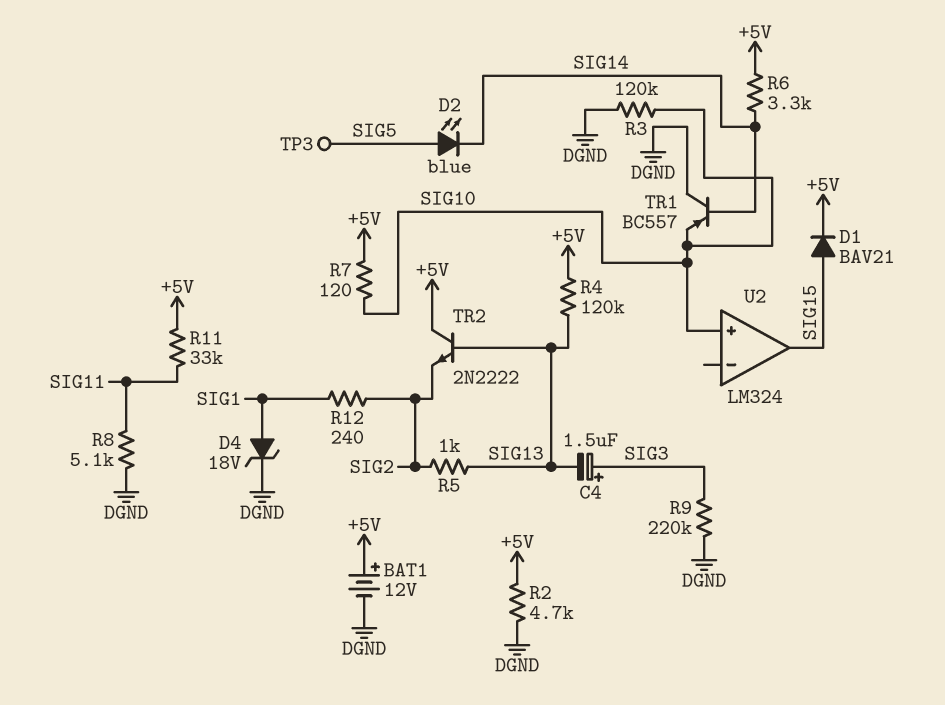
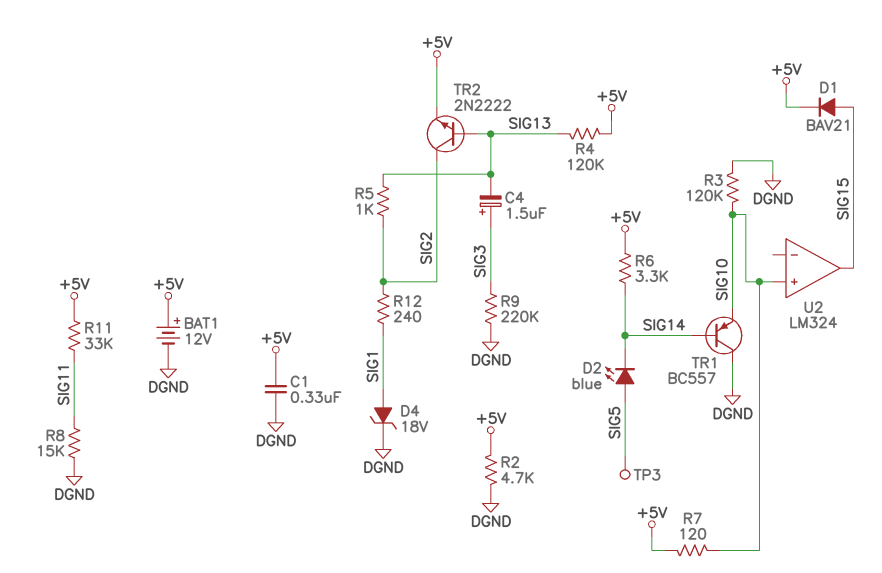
C1: none -> 330nF (+5V, DGND)
R8: 5.1k (DGND, SIG11) -> 15k (DGND, SIG11)
TR2: NPN 2N2222 (B SIG13, C +5V, E SIG2) -> NPN 2N2222 (B SIG13, C SIG2, E +5V)

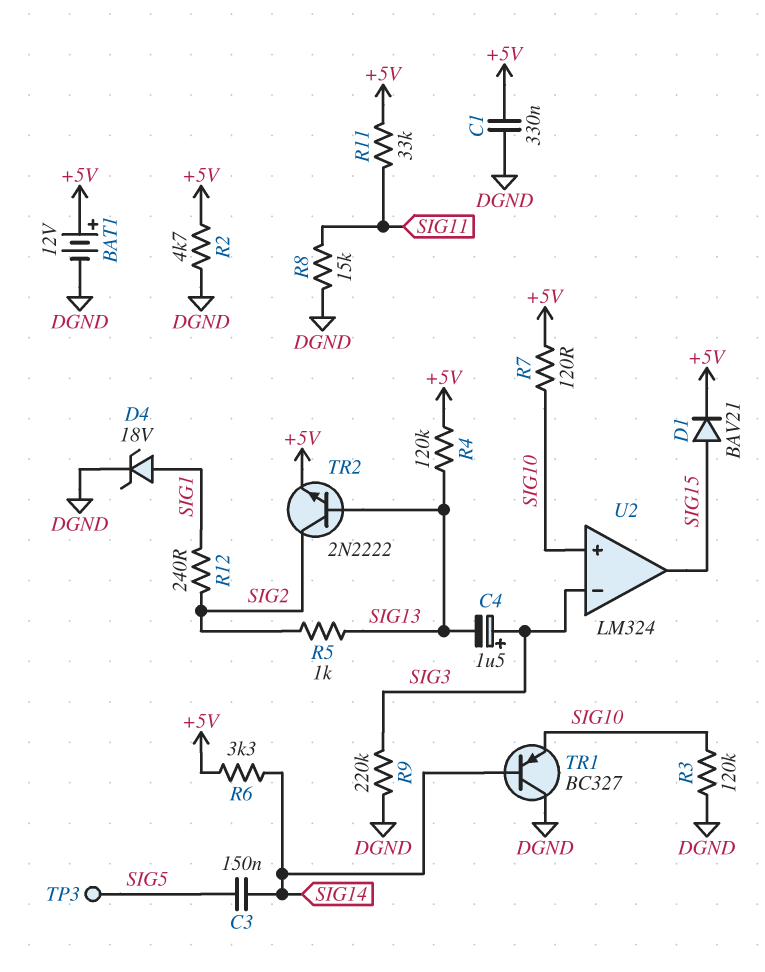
C3: none -> 150nF (SIG5, SIG14)
D2: LED blue (A SIG5, K SIG14) -> none
TR1: PNP BC557 (B SIG14, C DGND, E SIG10) -> PNP BC327 (B SIG14, C DGND, E SIG10)
U2 pin in-: none -> SIG3

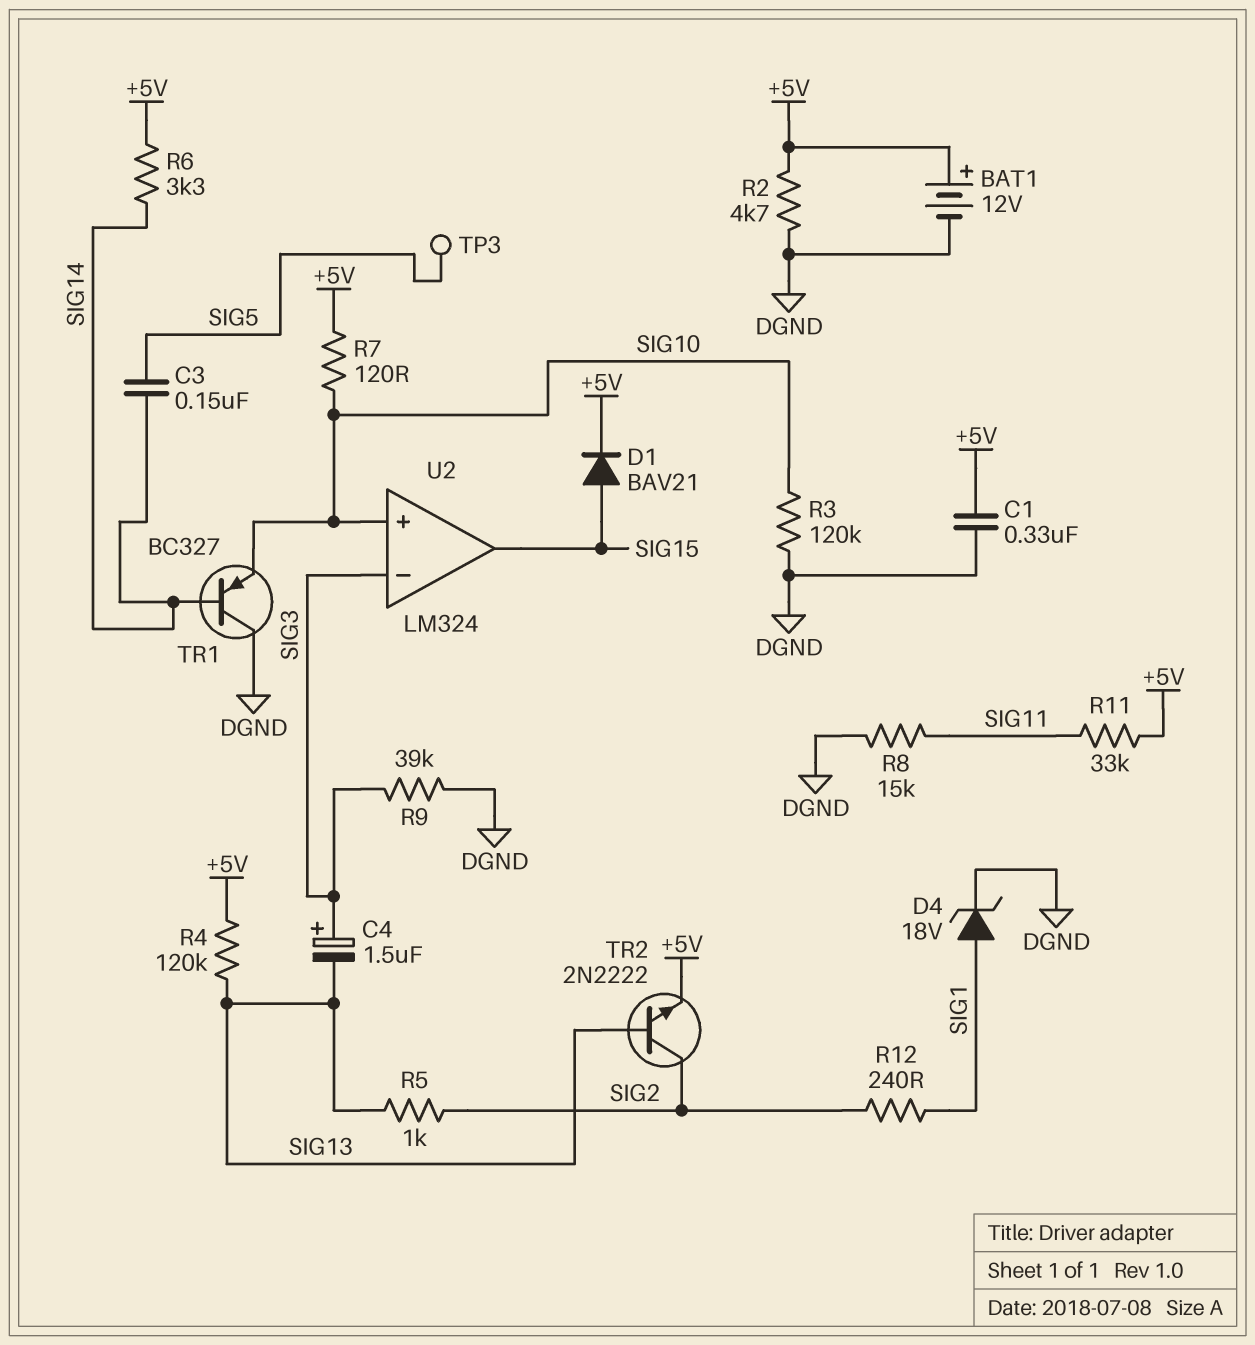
R9: 220k (DGND, SIG3) -> 39k (DGND, SIG3)

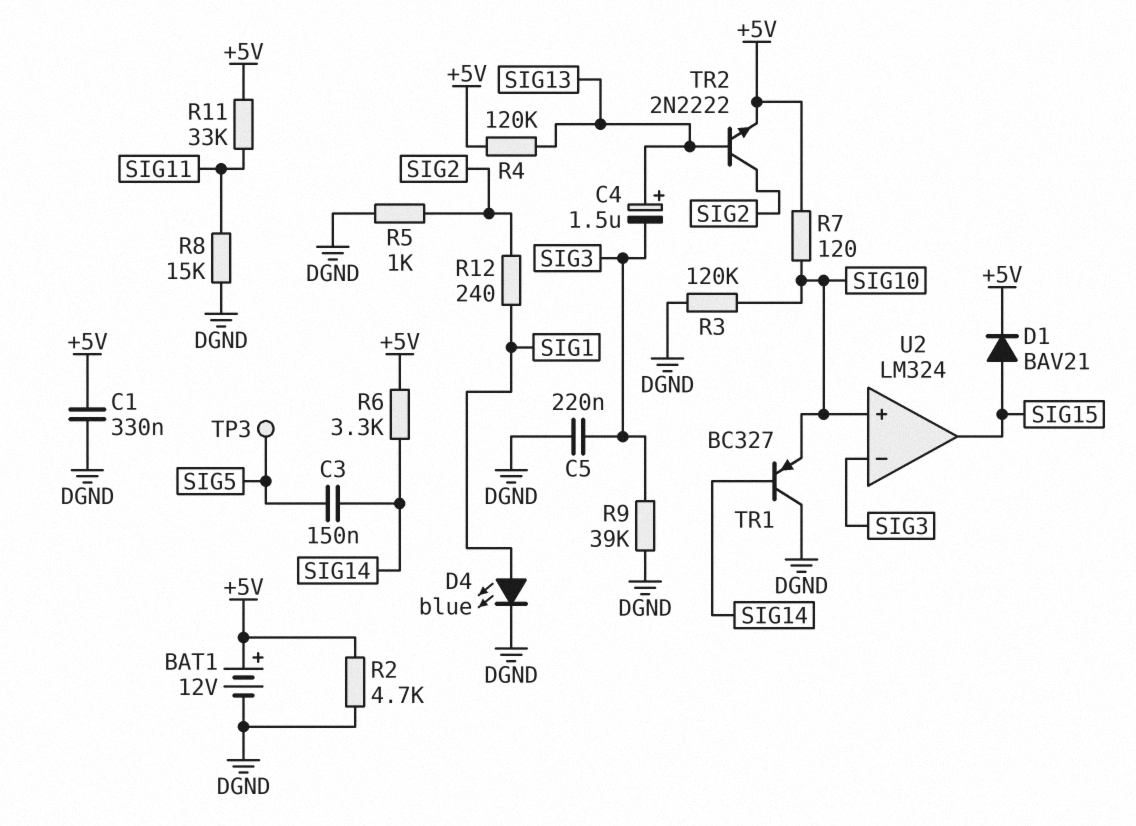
C4: 1.5uF (plus SIG3, minus SIG13) -> 1.5uF (plus SIG13, minus SIG3)
C5: none -> 220nF (DGND, SIG3)
D4: zener 18V (A SIG1, K DGND) -> LED blue (A SIG1, K DGND)
R5: 1k (SIG2, SIG13) -> 1k (DGND, SIG2)

